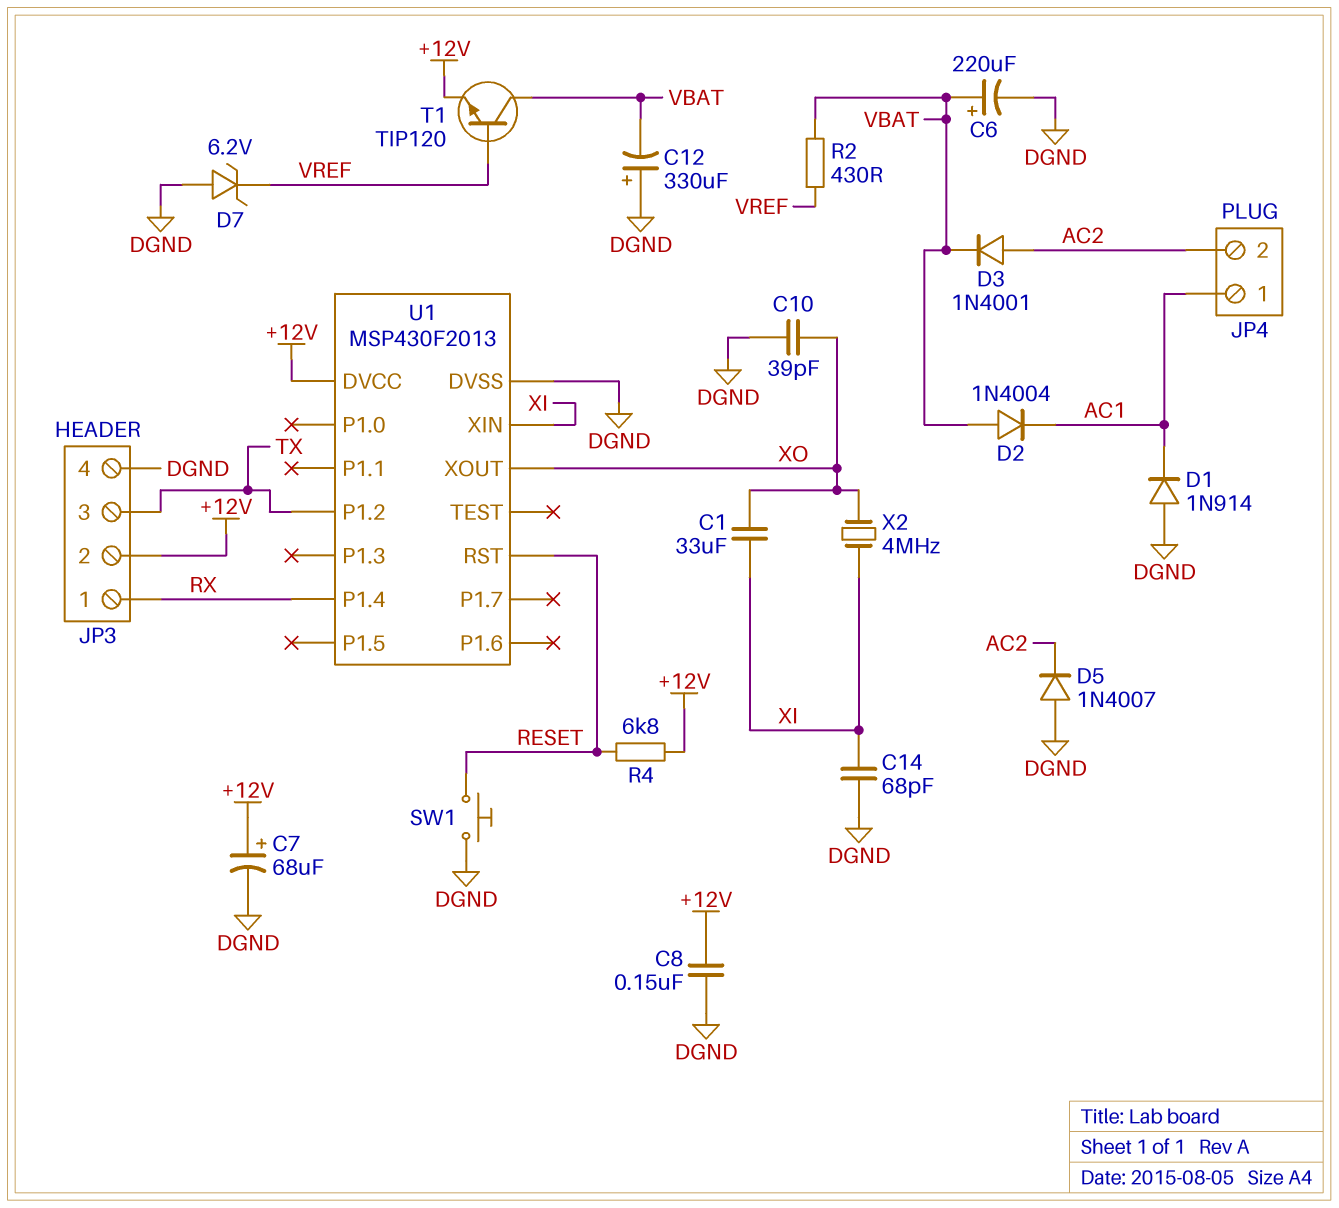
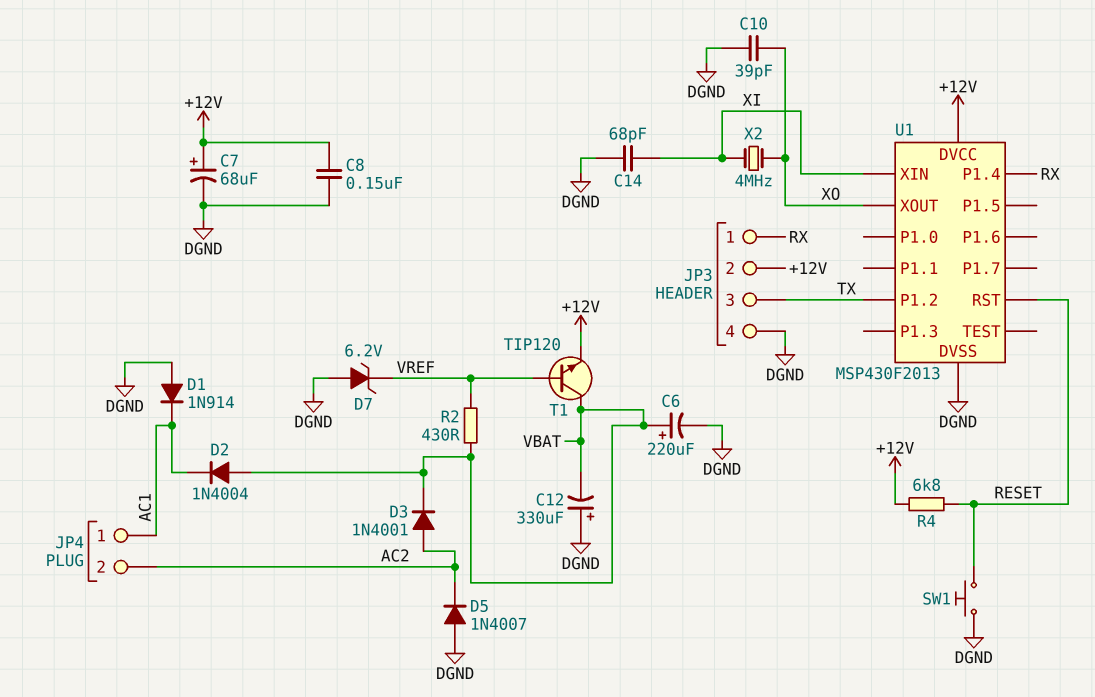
C1: 33uF (XI, XO) -> none

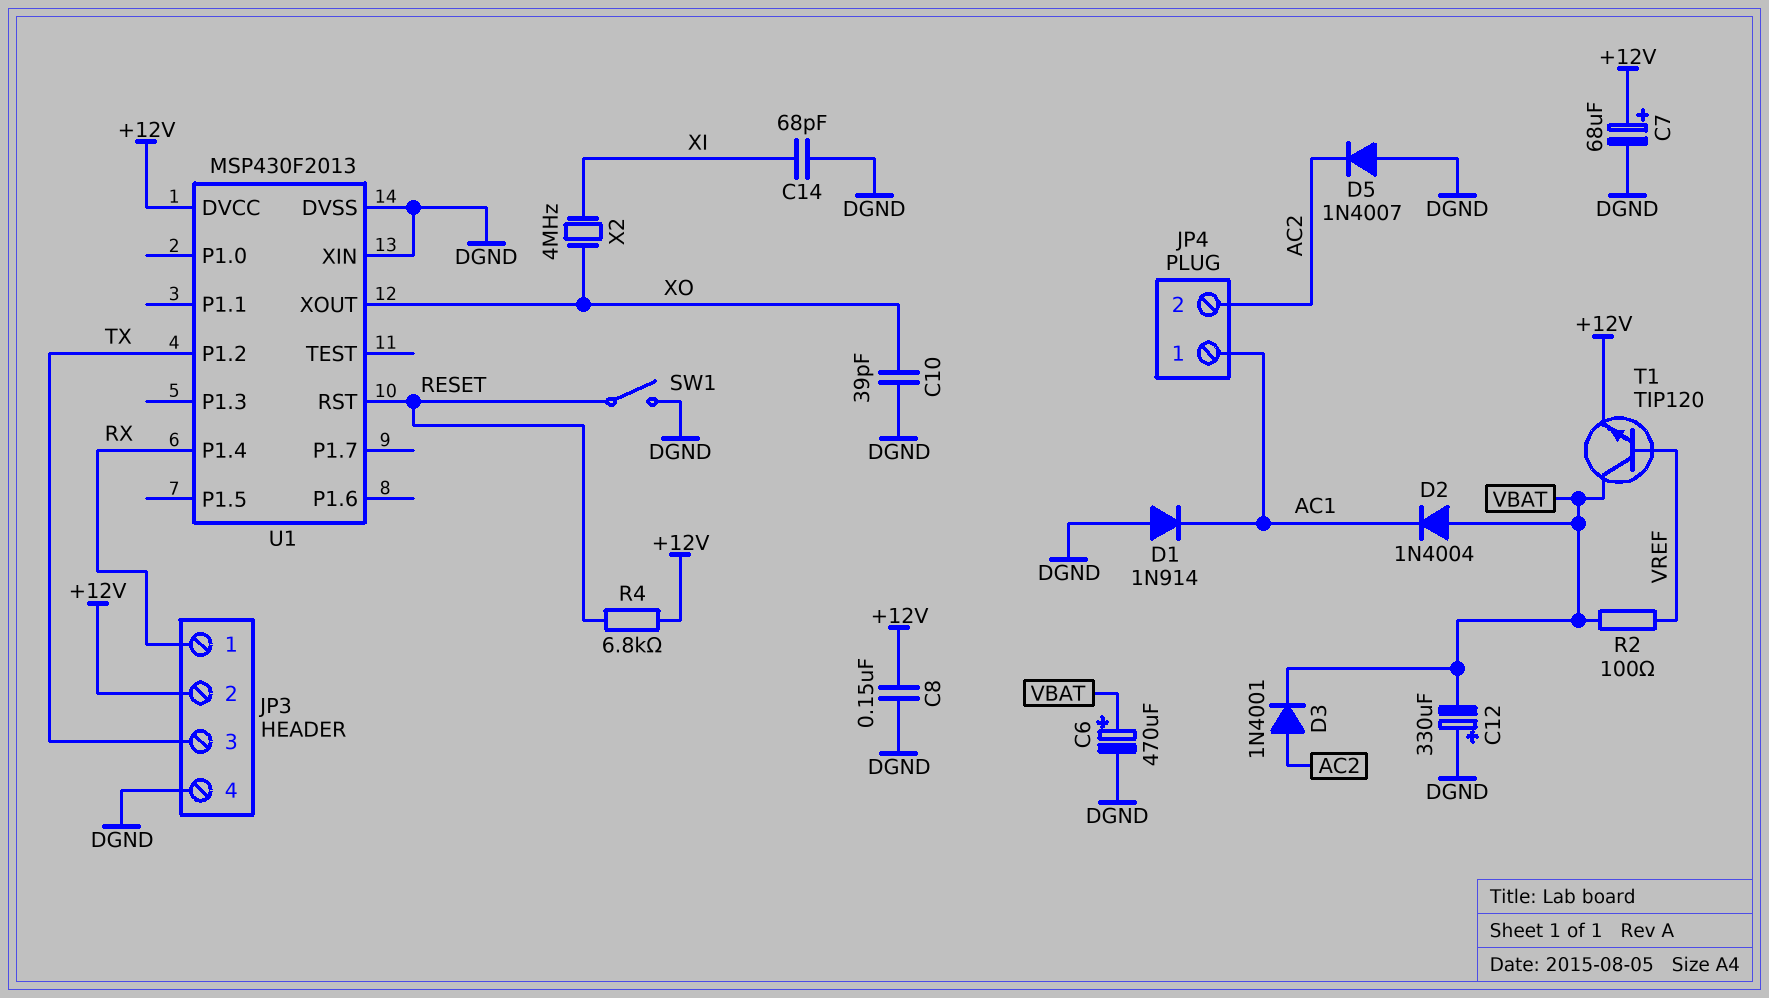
C6: 220uF (plus VBAT, minus DGND) -> 470uF (plus VBAT, minus DGND)
D7: zener 6.2V (A DGND, K VREF) -> none
R2: 430 (VBAT, VREF) -> 100 (VBAT, VREF)
SW1: button (DGND, RESET) -> switch (DGND, RESET)
U1 pin XIN: XI -> DGND

